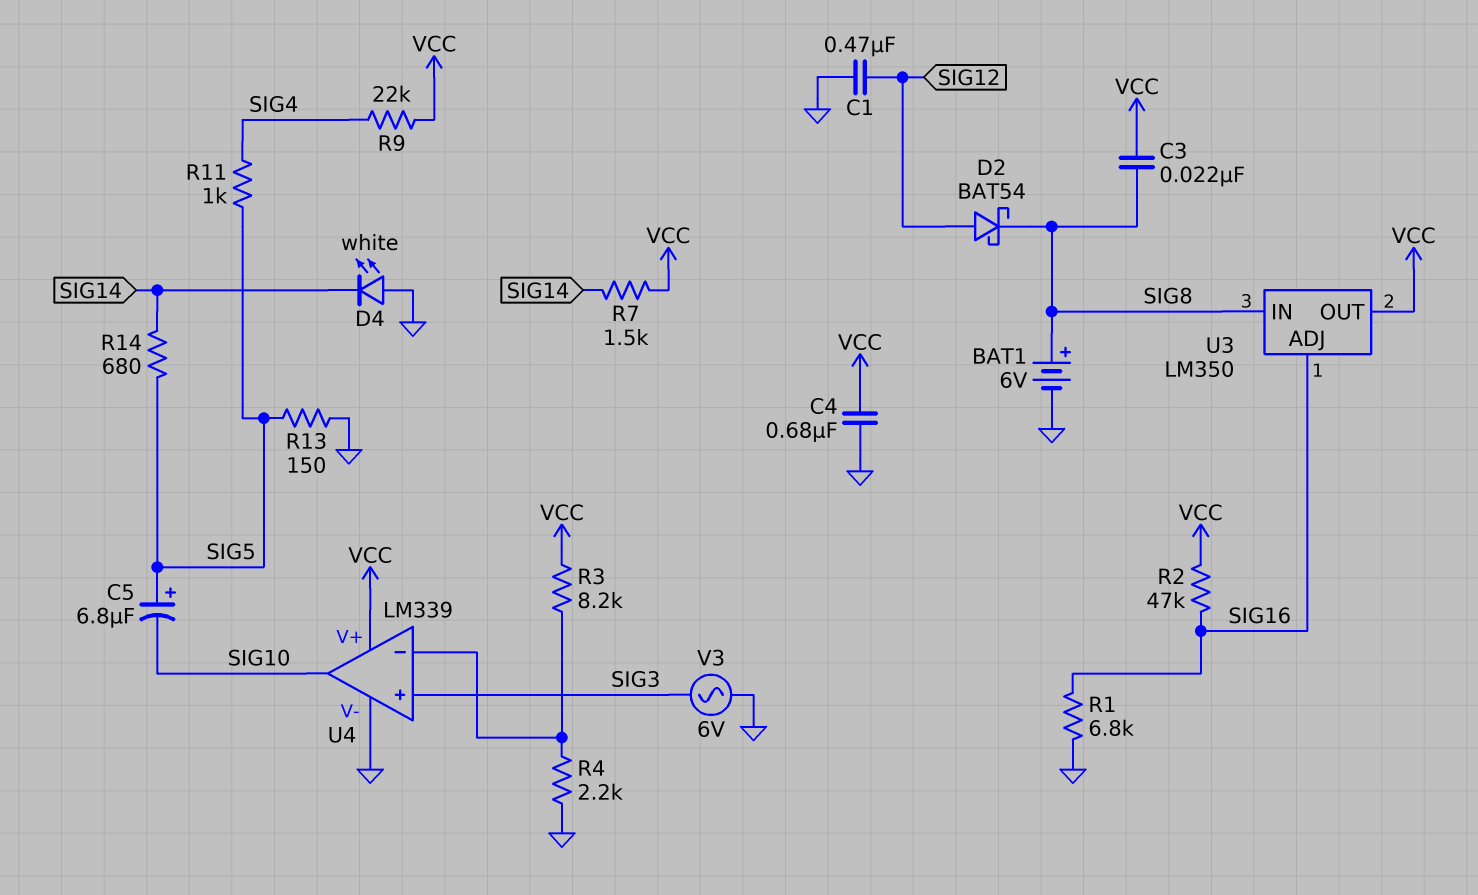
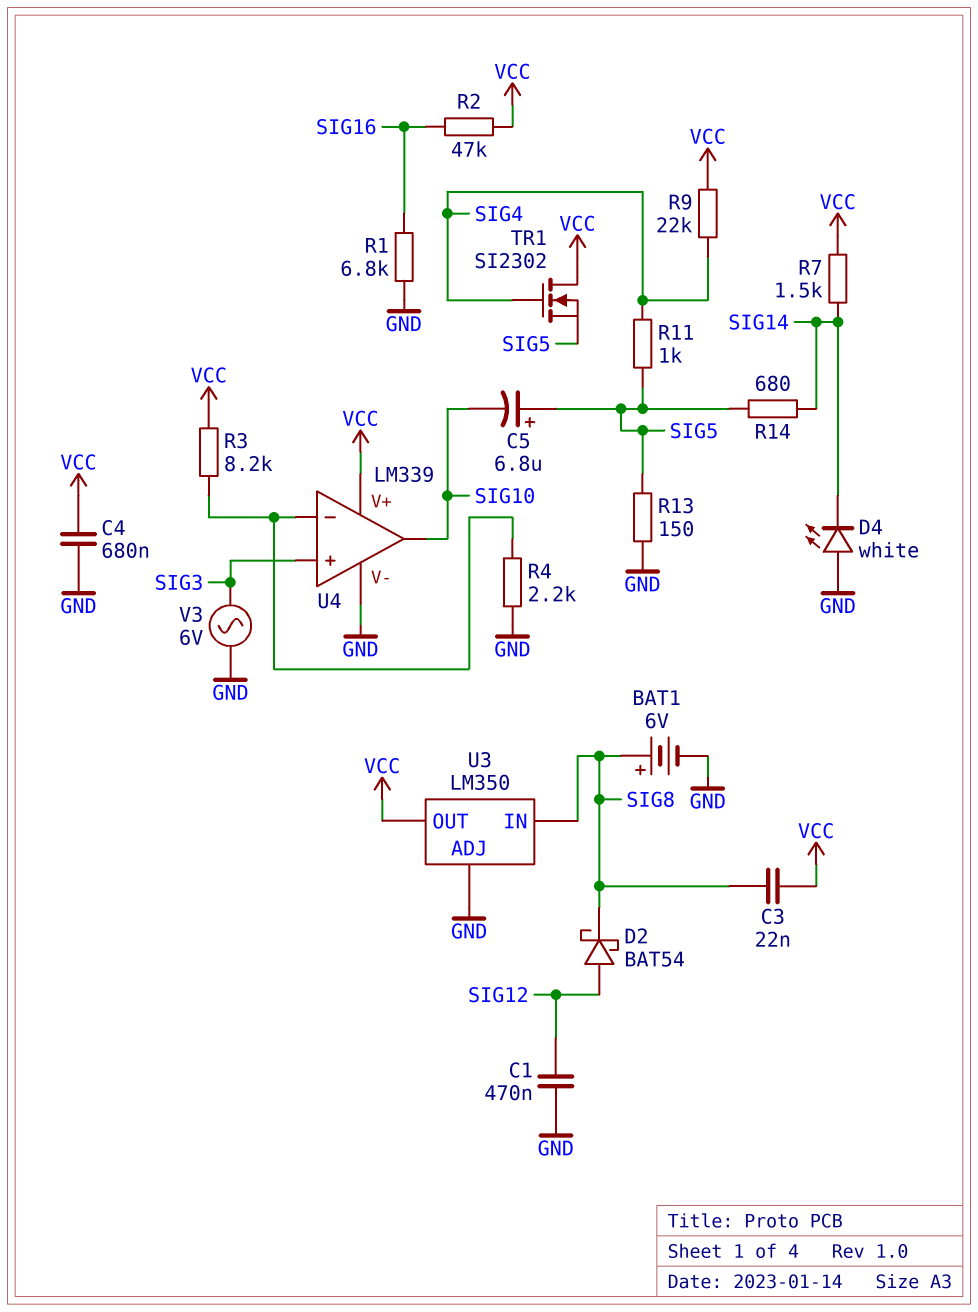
TR1: none -> NMOS SI2302 (G SIG4, D VCC, S SIG5)
U3 pin ADJ: SIG16 -> GND

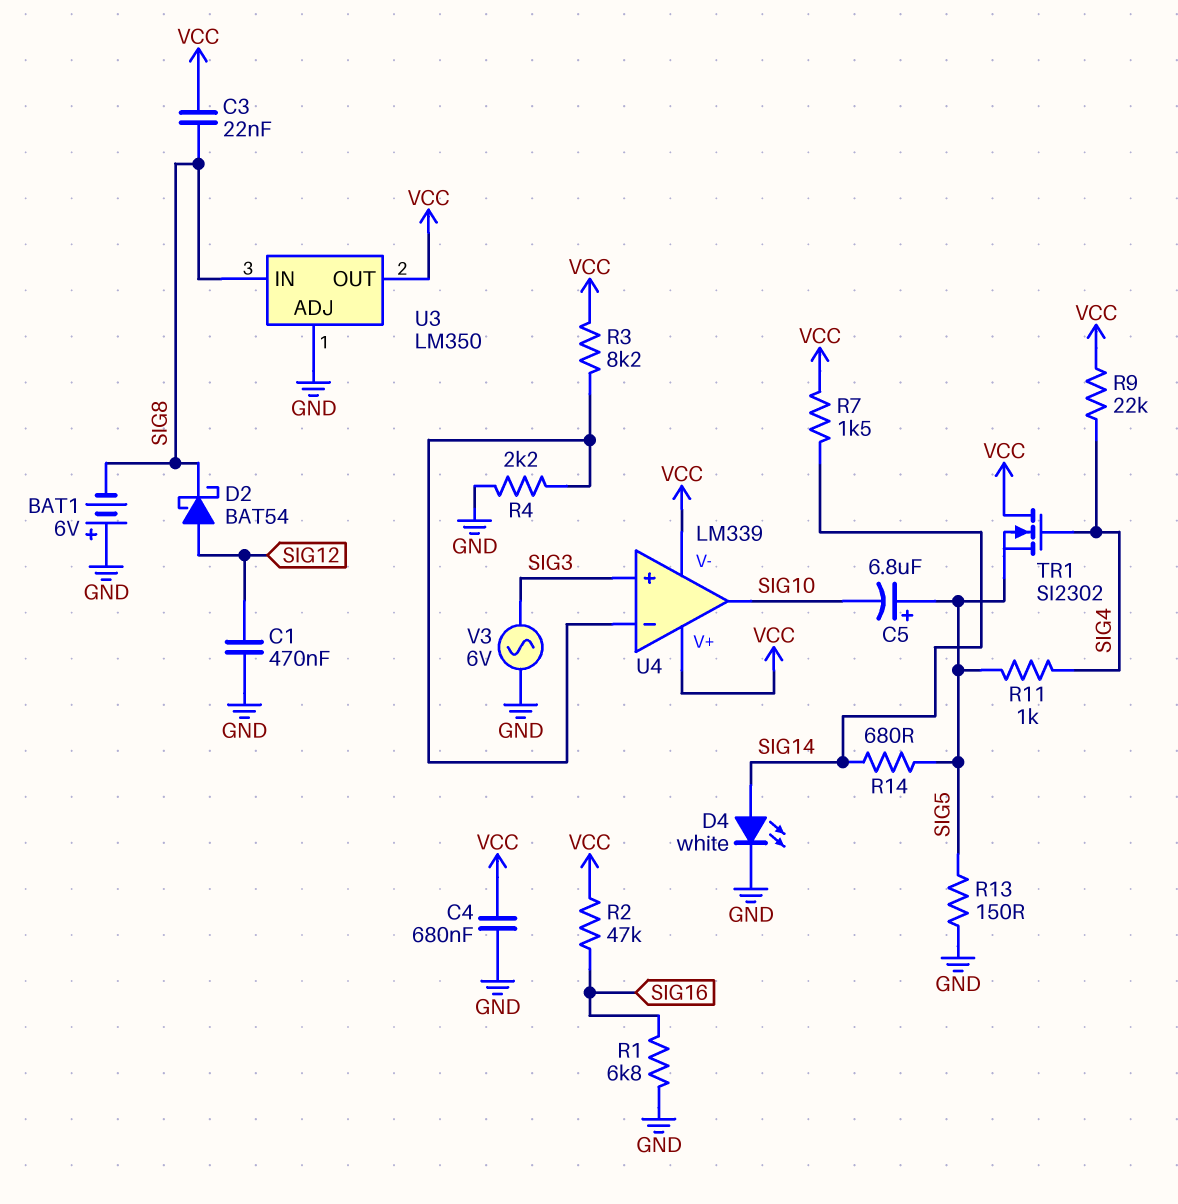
BAT1: 6V (plus SIG8, minus GND) -> 6V (plus GND, minus SIG8)
D4: LED white (A GND, K SIG14) -> LED white (A SIG14, K GND)
U4 pin V-: GND -> VCC

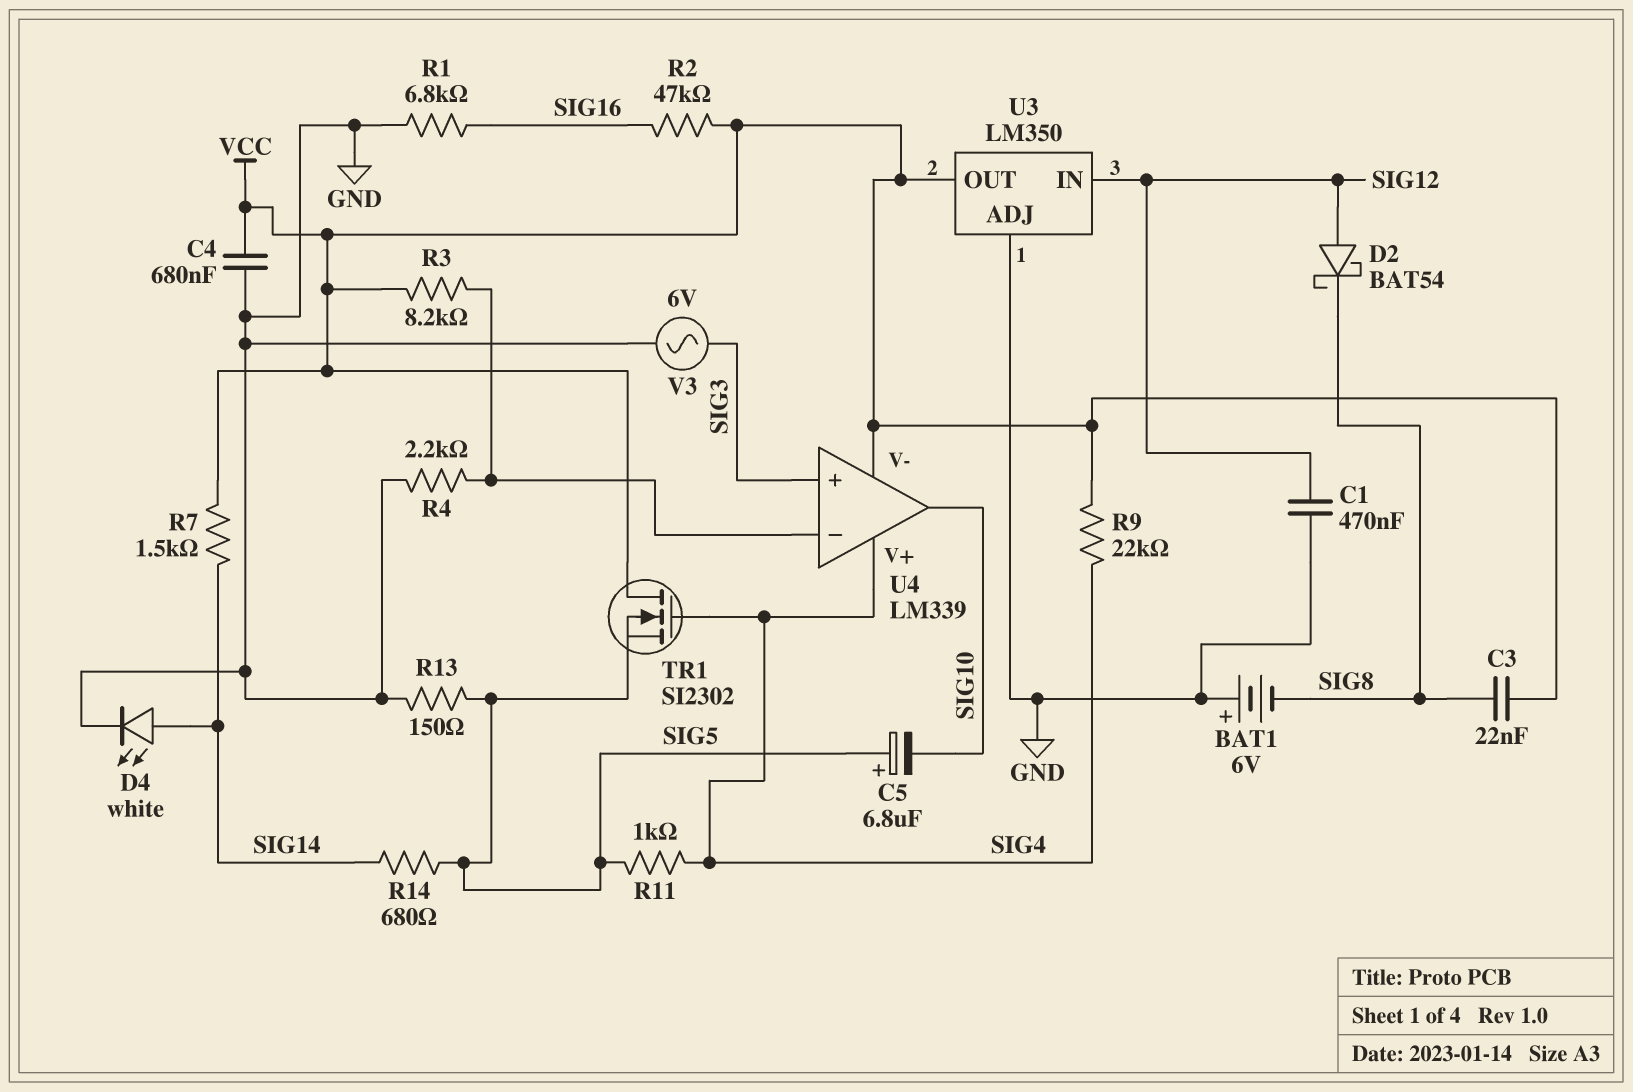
U3 pin IN: SIG8 -> SIG12
U4 pin V+: VCC -> SIG4

